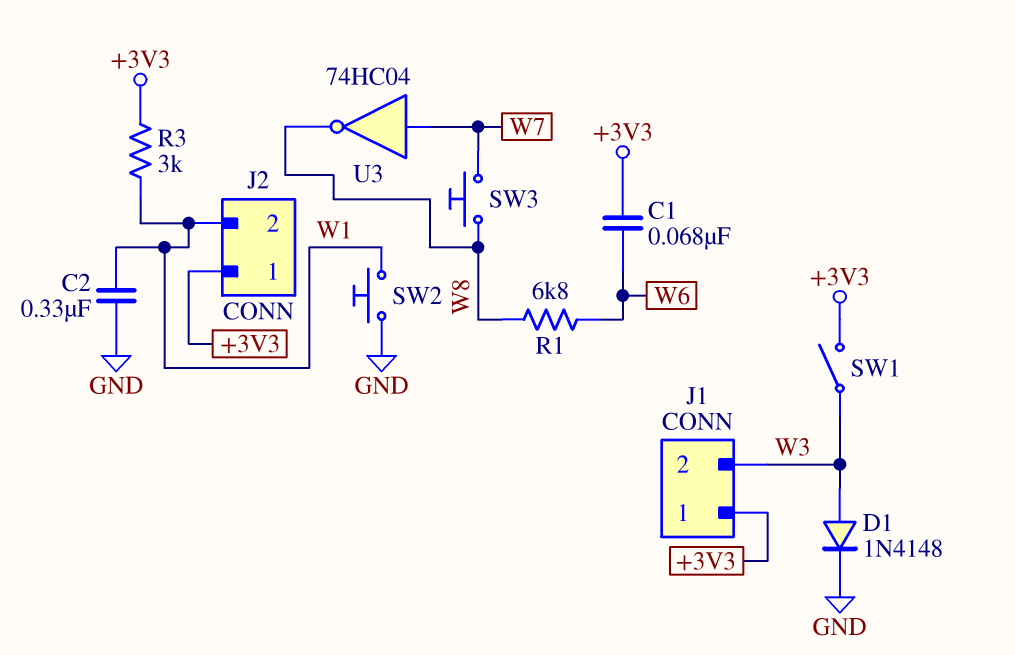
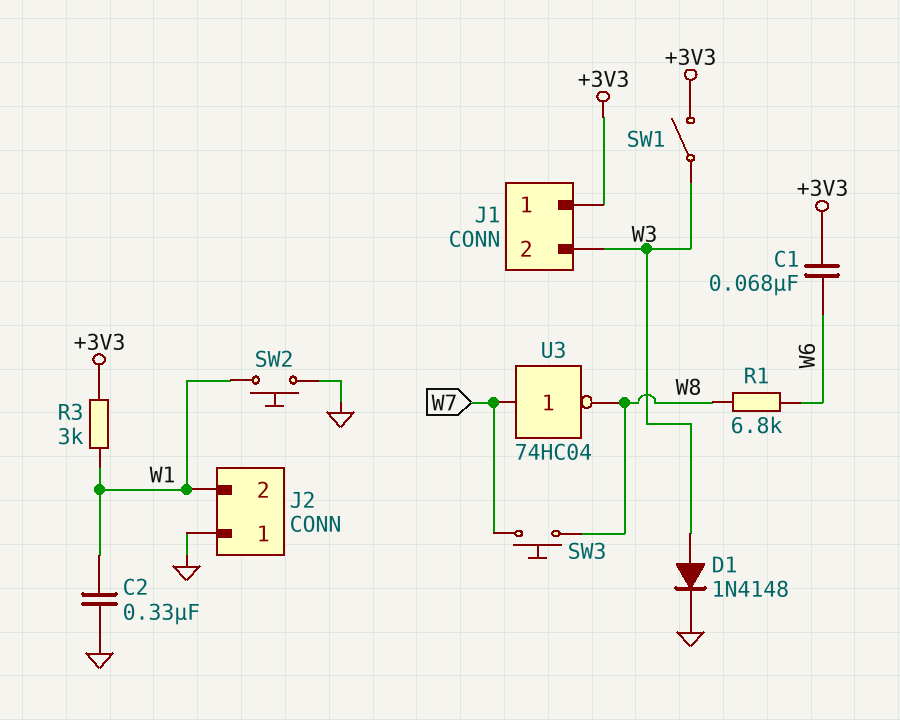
J2 pin 1: +3V3 -> GND

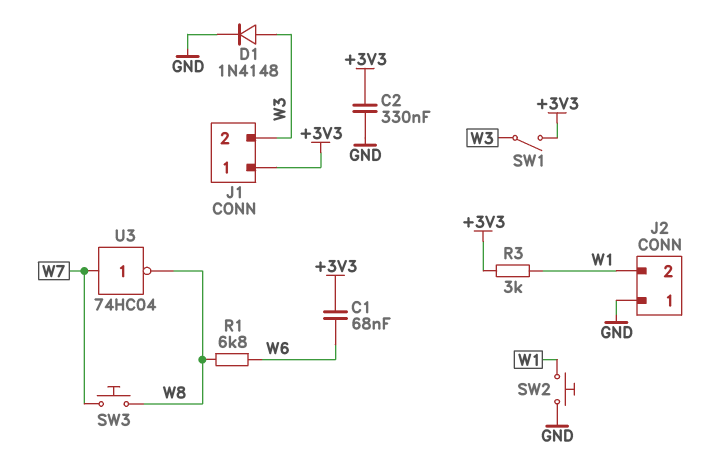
C2: 330nF (GND, W1) -> 330nF (+3V3, GND)

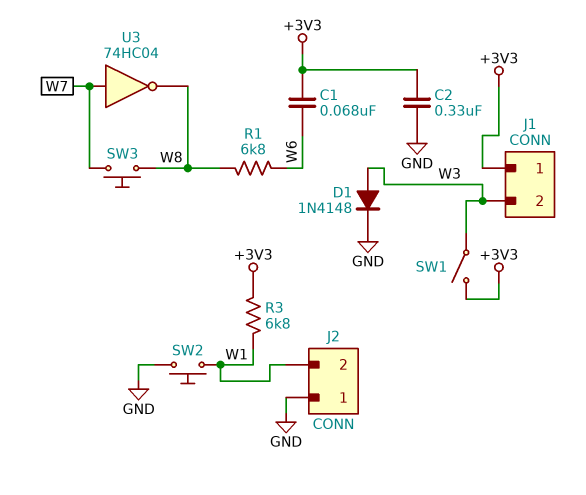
R3: 3k (+3V3, W1) -> 6.8k (+3V3, W1)

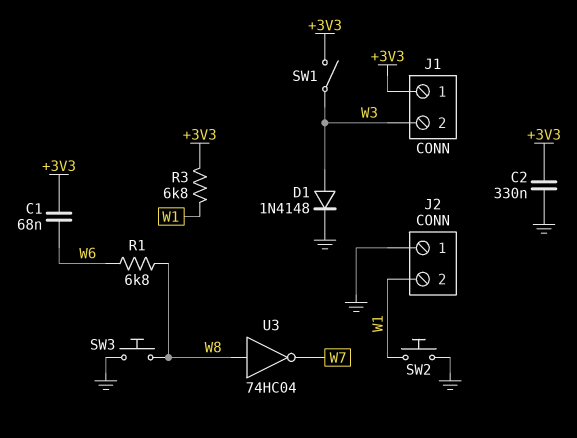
SW3: button (W7, W8) -> button (GND, W8)
U3: NOT 74HC04 (in W7, out W8) -> NOT 74HC04 (in W8, out W7)

